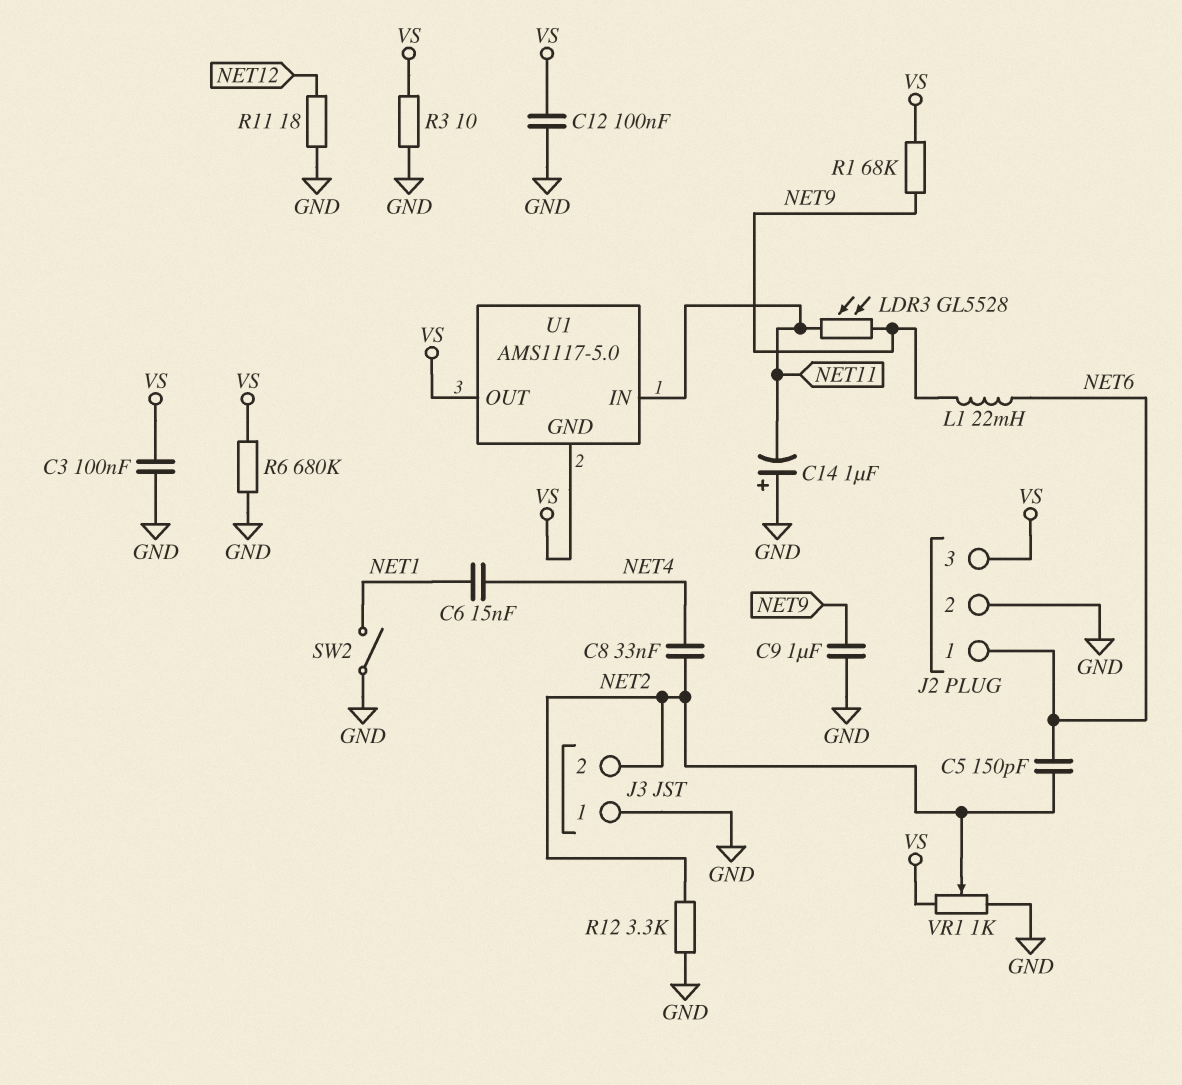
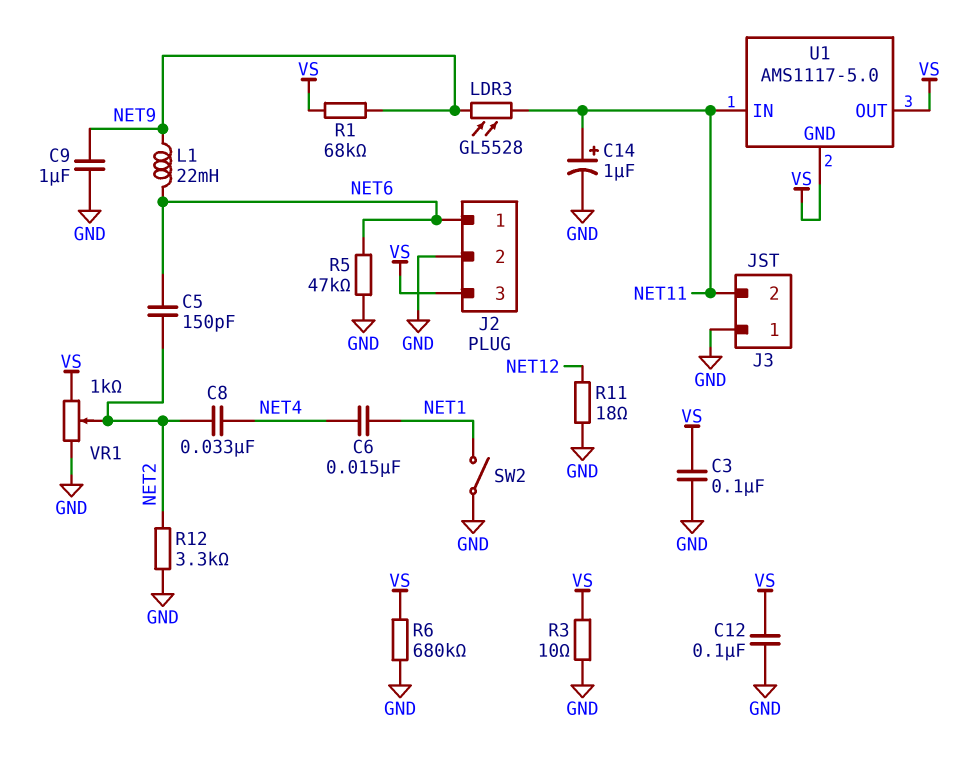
C14: 1uF (plus GND, minus NET11) -> 1uF (plus NET11, minus GND)
J3 pin 2: NET2 -> NET11
R5: none -> 47k (GND, NET6)

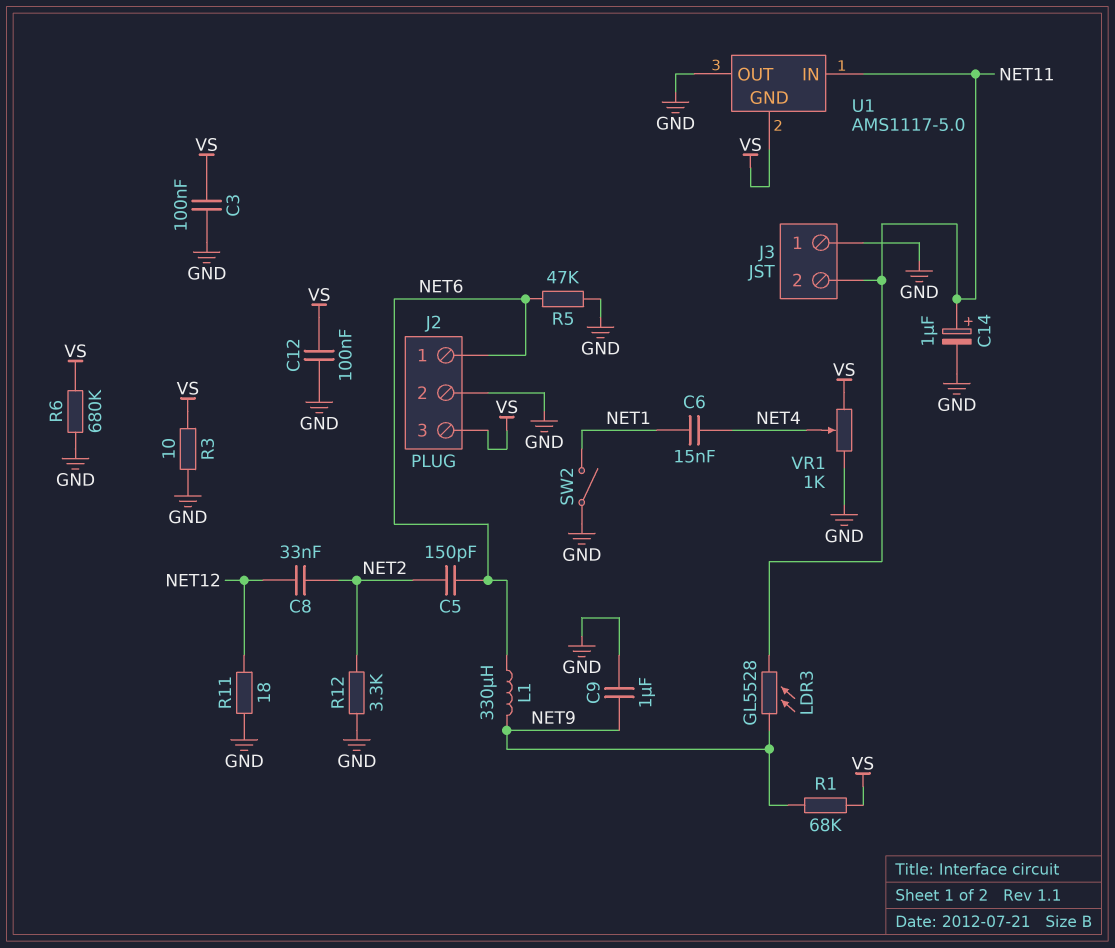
C8: 33nF (NET2, NET4) -> 33nF (NET2, NET12)
L1: 22mH (NET6, NET9) -> 330uH (NET6, NET9)
U1 pin OUT: VS -> GND
VR1: 1k (GND, VS, wiper NET2) -> 1k (GND, VS, wiper NET4)

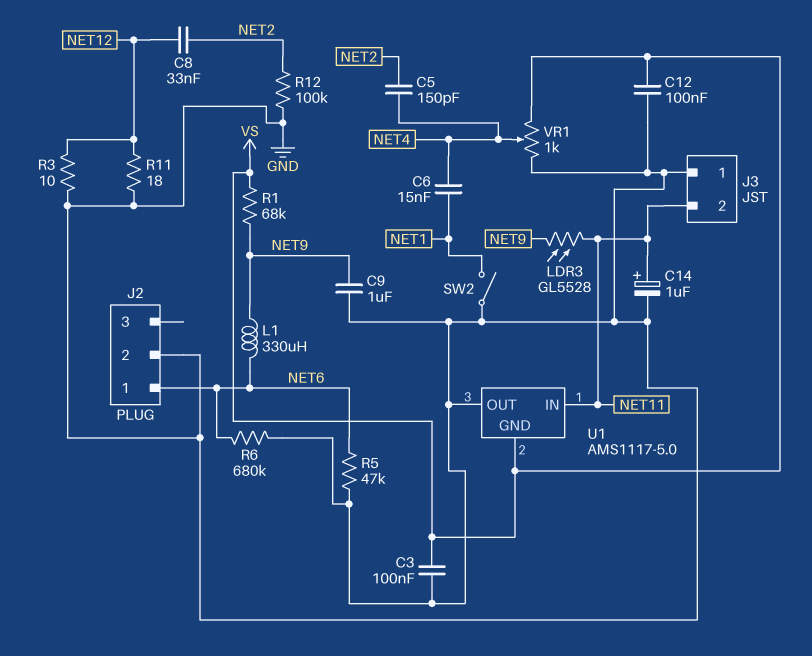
C5: 150pF (NET2, NET6) -> 150pF (NET2, NET4)
J2 pin 3: VS -> none
R3: 10 (GND, VS) -> 10 (GND, NET12)
R6: 680k (GND, VS) -> 680k (GND, NET6)
R12: 3.3k (GND, NET2) -> 100k (GND, NET2)

